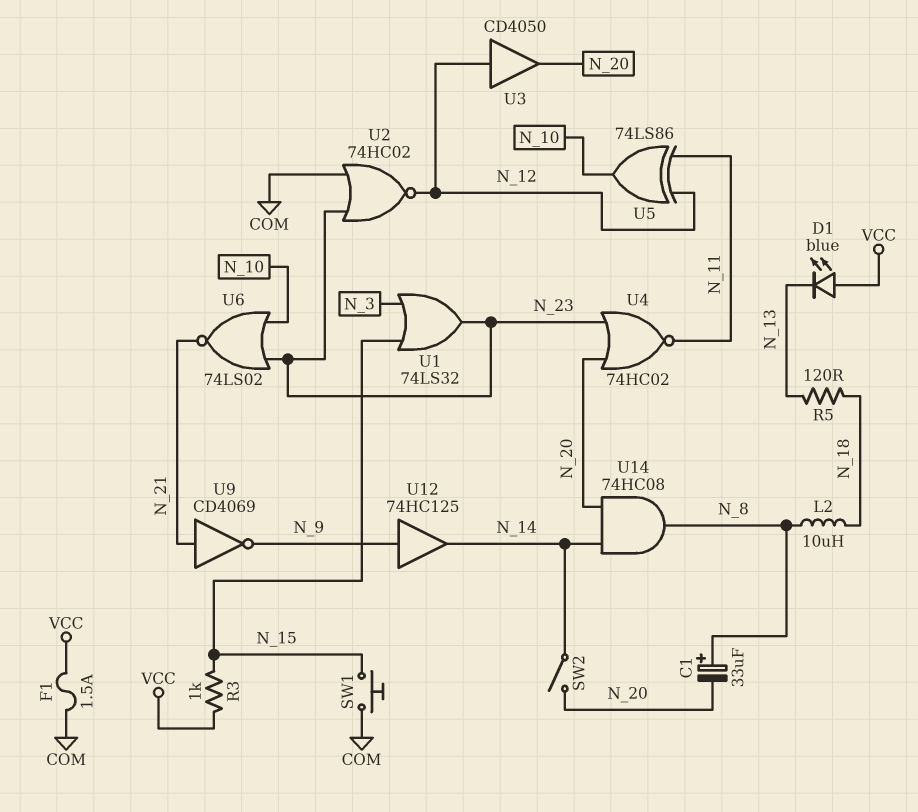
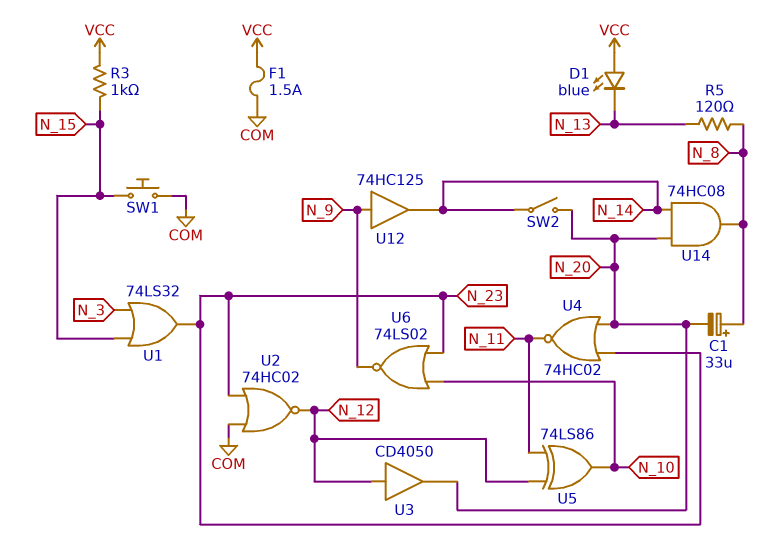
L2: 10uH (N_8, N_18) -> none
R5: 120 (N_13, N_18) -> 120 (N_8, N_13)
U6: NOR 74LS02 (in N_10, in N_23, out N_21) -> NOR 74LS02 (in N_10, in N_23, out N_9)
U9: NOT CD4069 (in N_21, out N_9) -> none

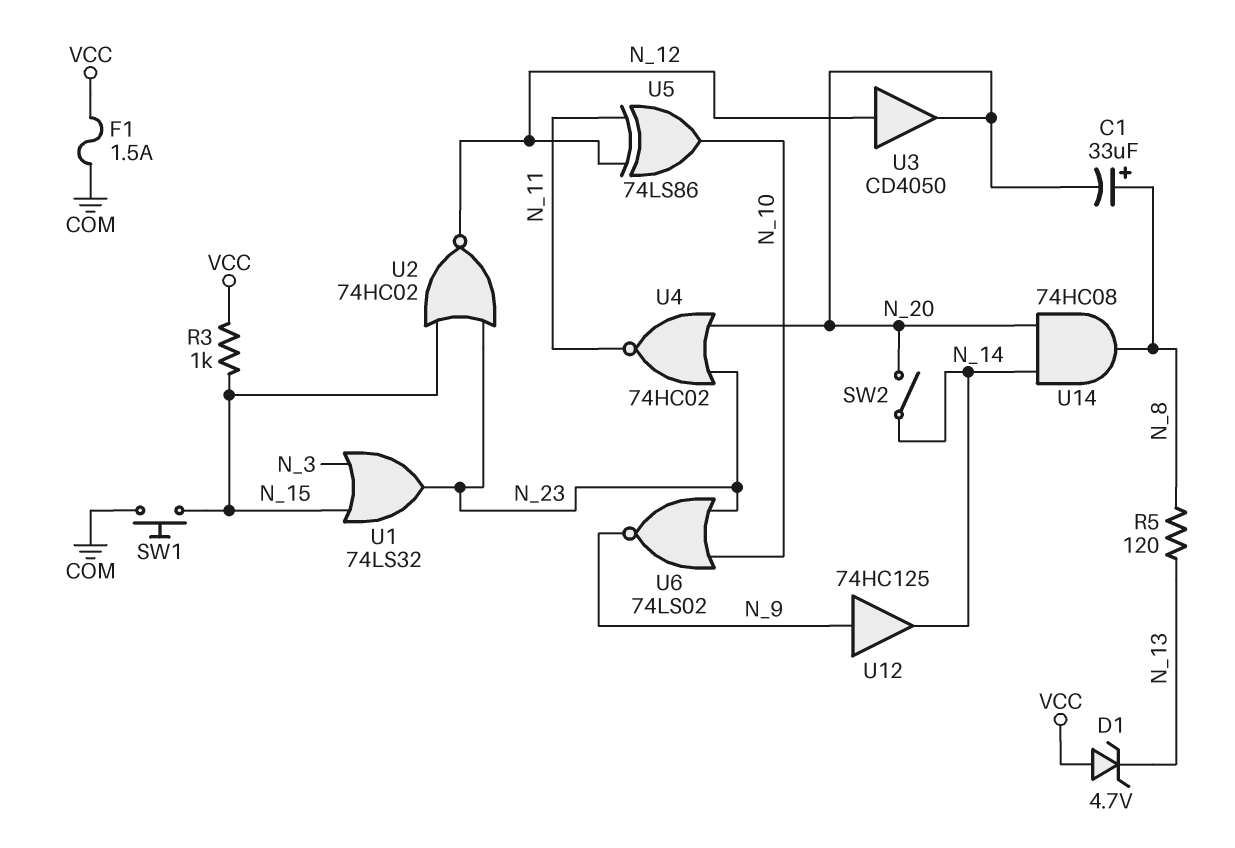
D1: LED blue (A VCC, K N_13) -> zener 4.7V (A VCC, K N_13)
U2: NOR 74HC02 (in COM, in N_23, out N_12) -> NOR 74HC02 (in N_15, in N_23, out N_12)

